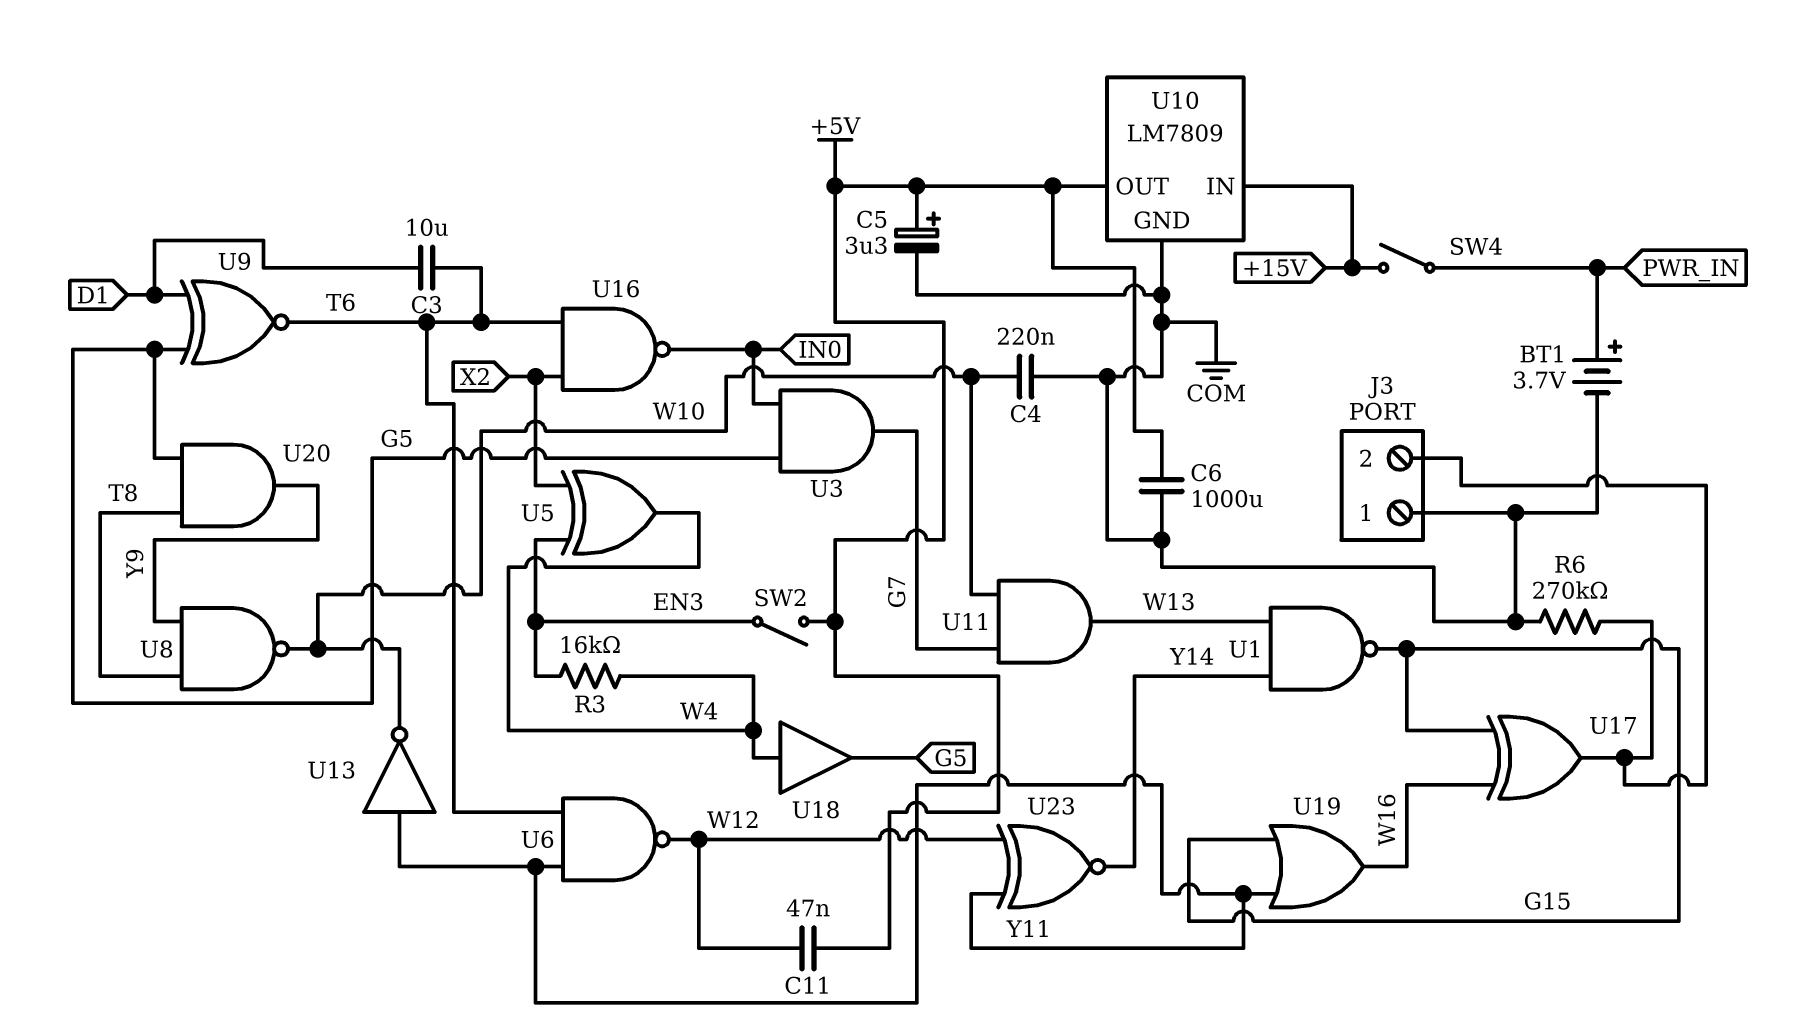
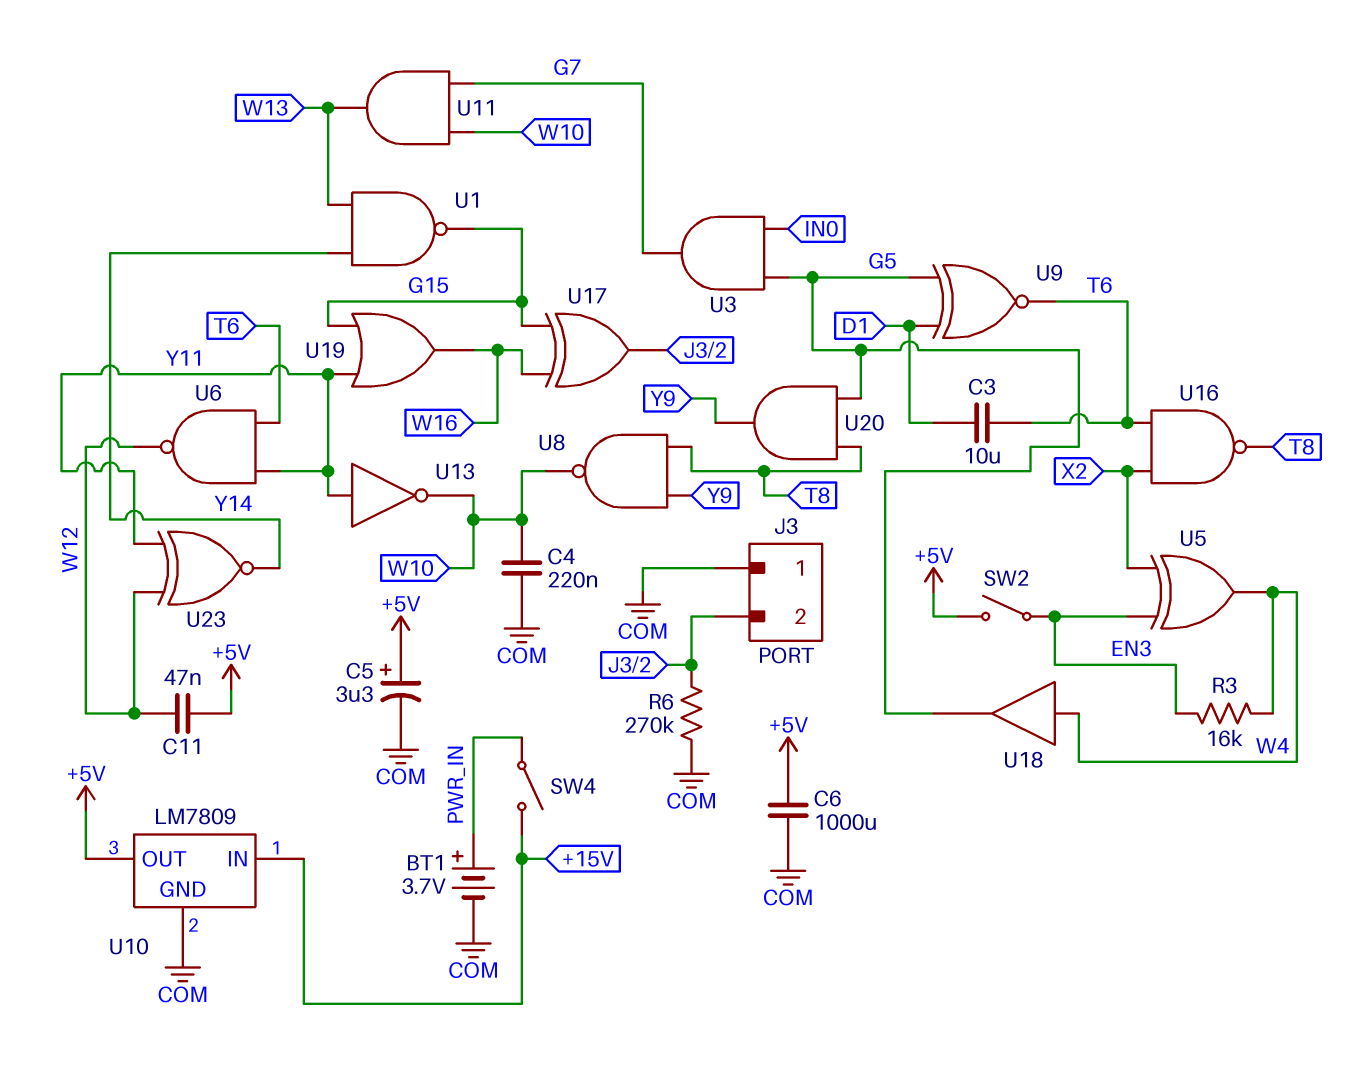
U16: NAND (in T6, in X2, out IN0) -> NAND (in T6, in X2, out T8)

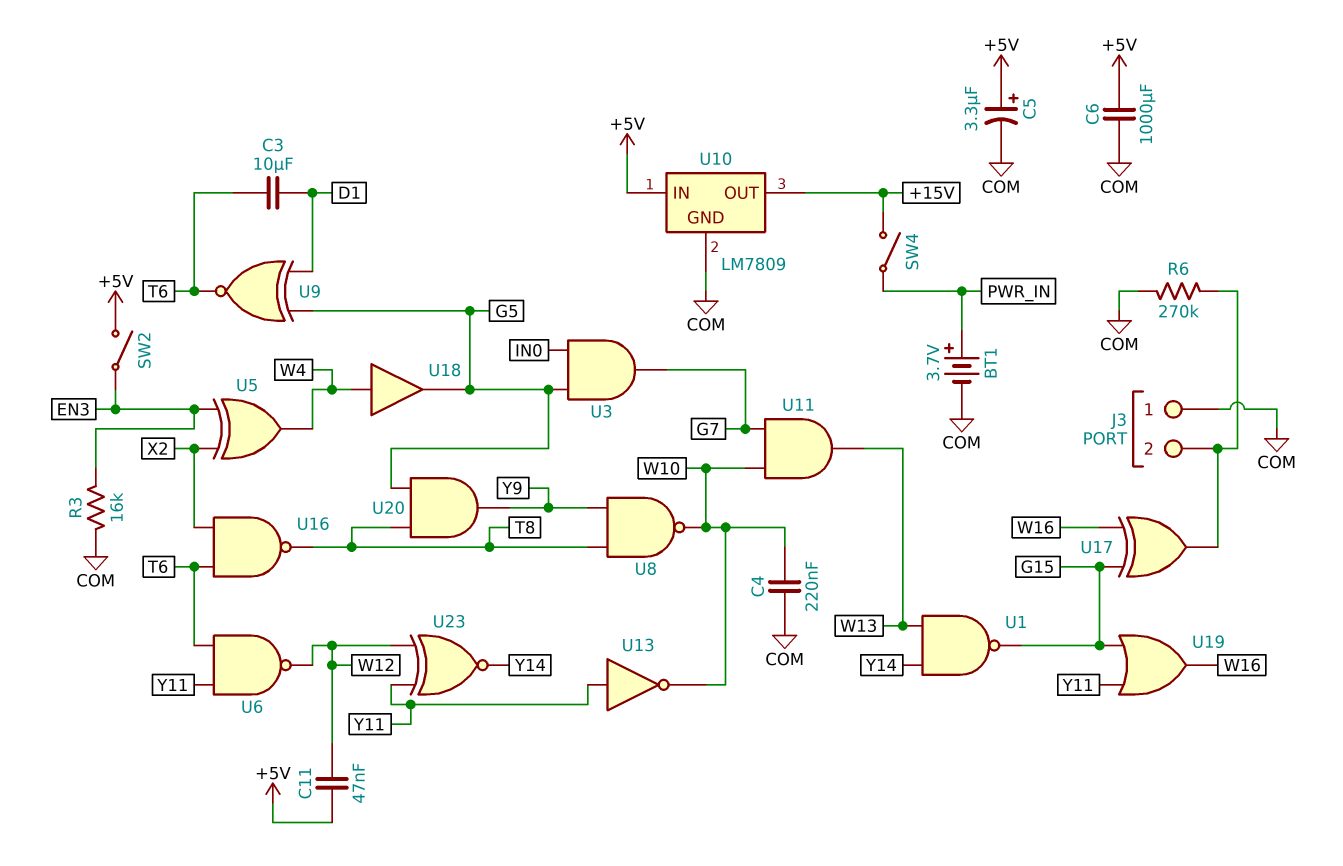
R3: 16k (EN3, W4) -> 16k (COM, EN3)
U10 pin IN: +15V -> +5V
U10 pin OUT: +5V -> +15V

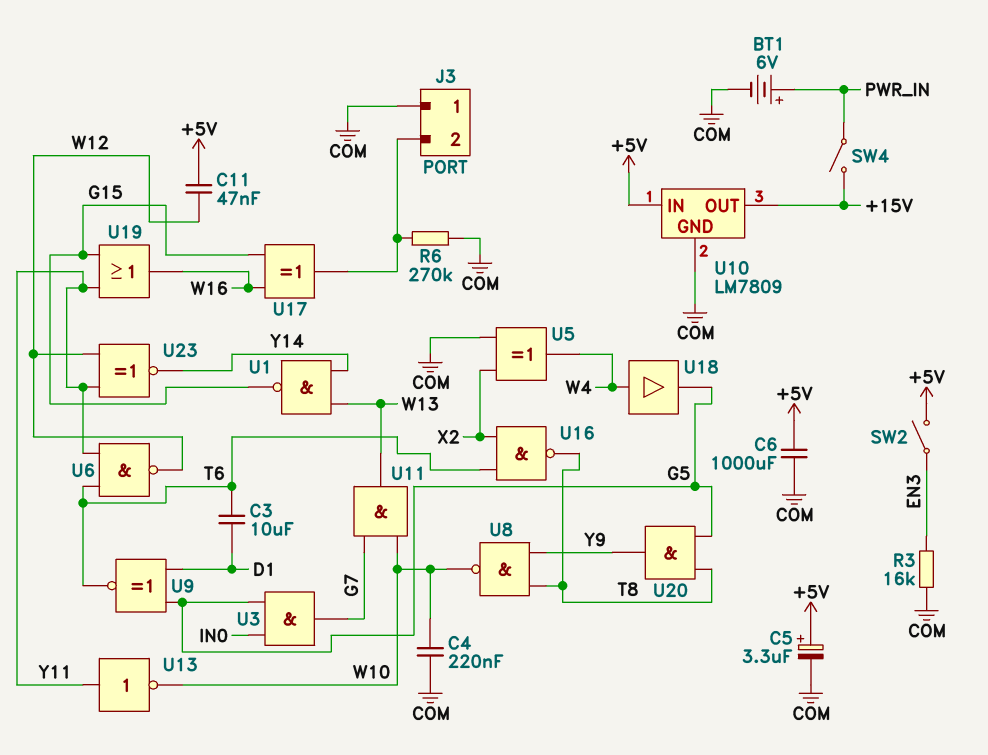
BT1: 3.7V (plus PWR_IN, minus COM) -> 6V (plus PWR_IN, minus COM)
U5: XOR (in EN3, in X2, out W4) -> XOR (in COM, in X2, out W4)

